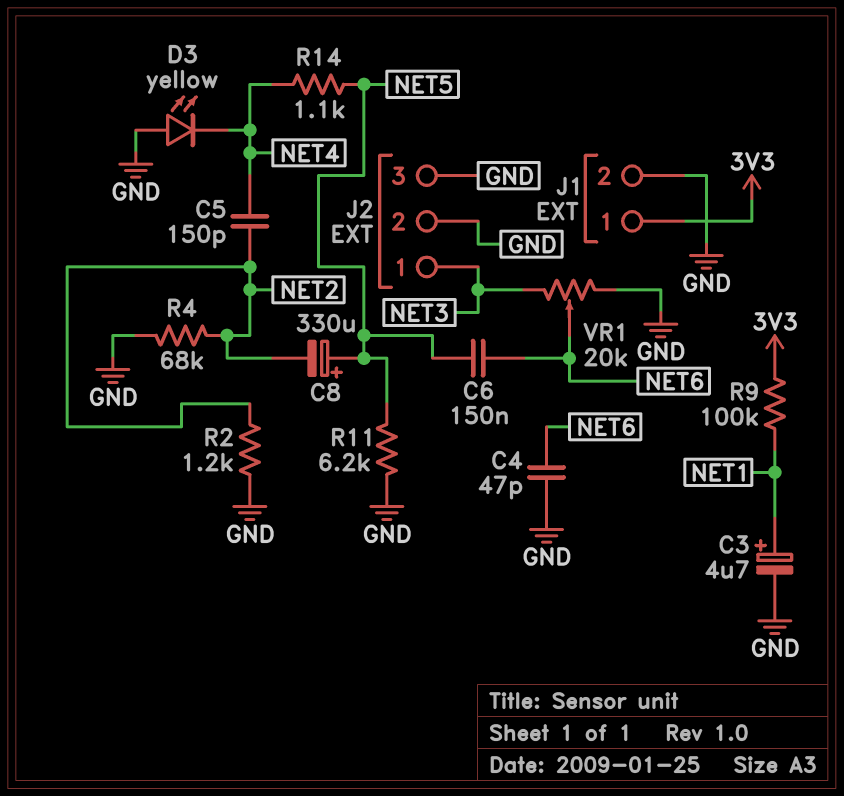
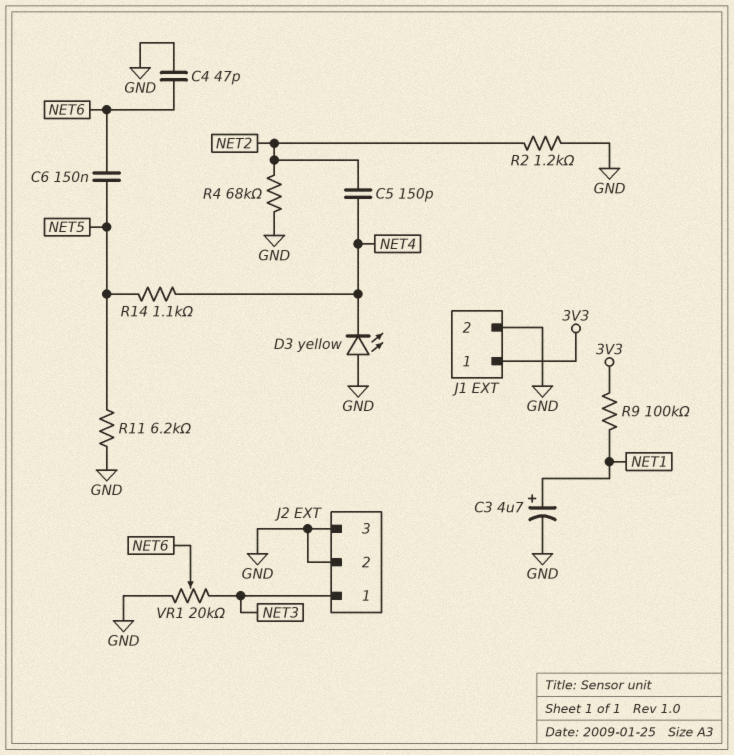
C8: 330uF (plus NET5, minus NET2) -> none

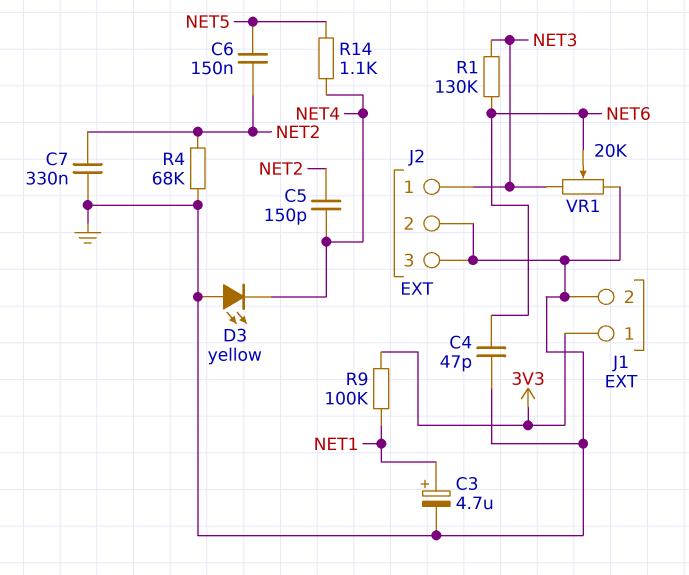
C6: 150nF (NET5, NET6) -> 150nF (NET2, NET5)
C7: none -> 330nF (GND, NET2)
R1: none -> 130k (NET3, NET6)
R2: 1.2k (GND, NET2) -> none
R11: 6.2k (GND, NET5) -> none

